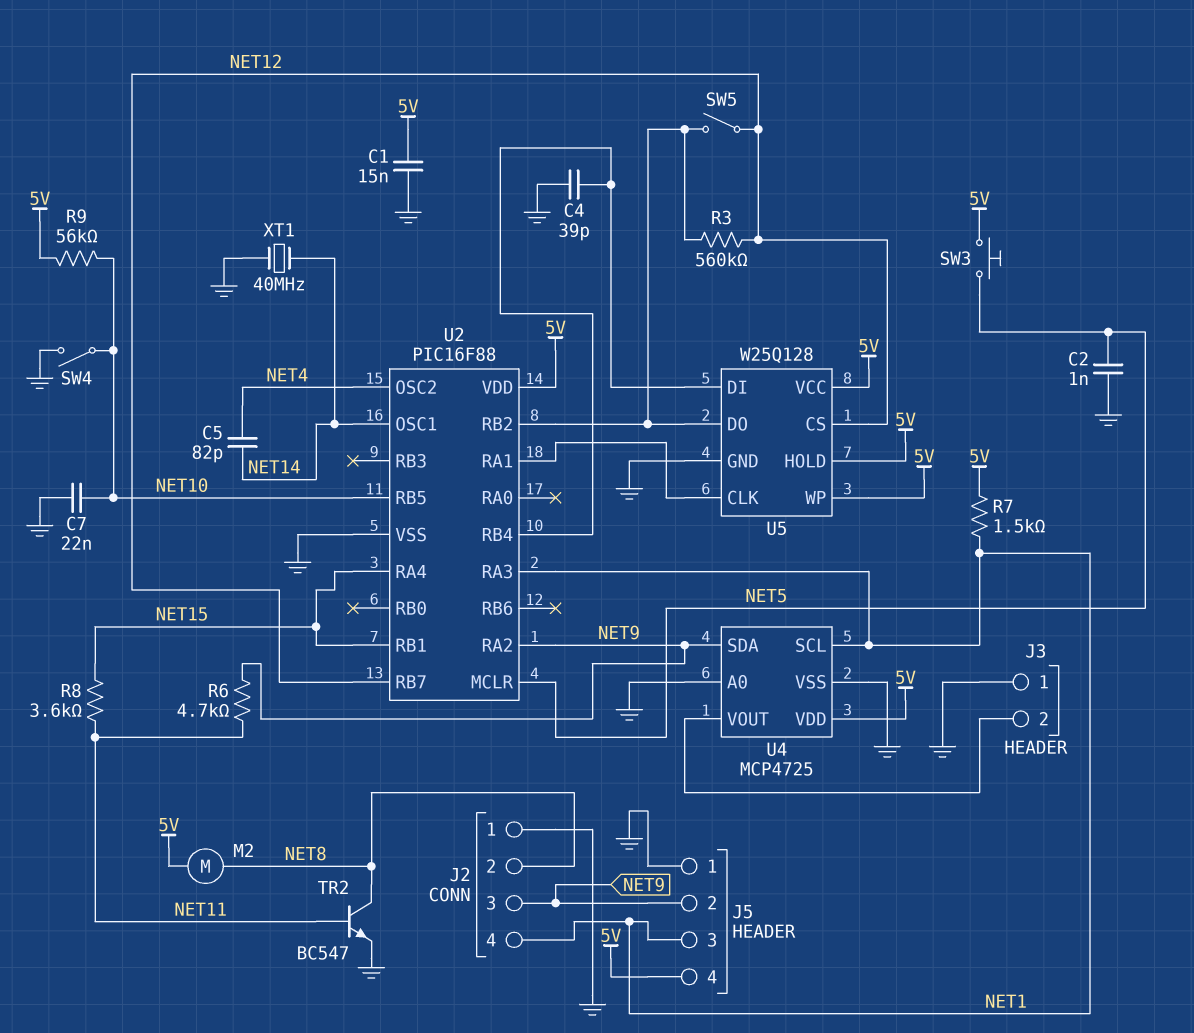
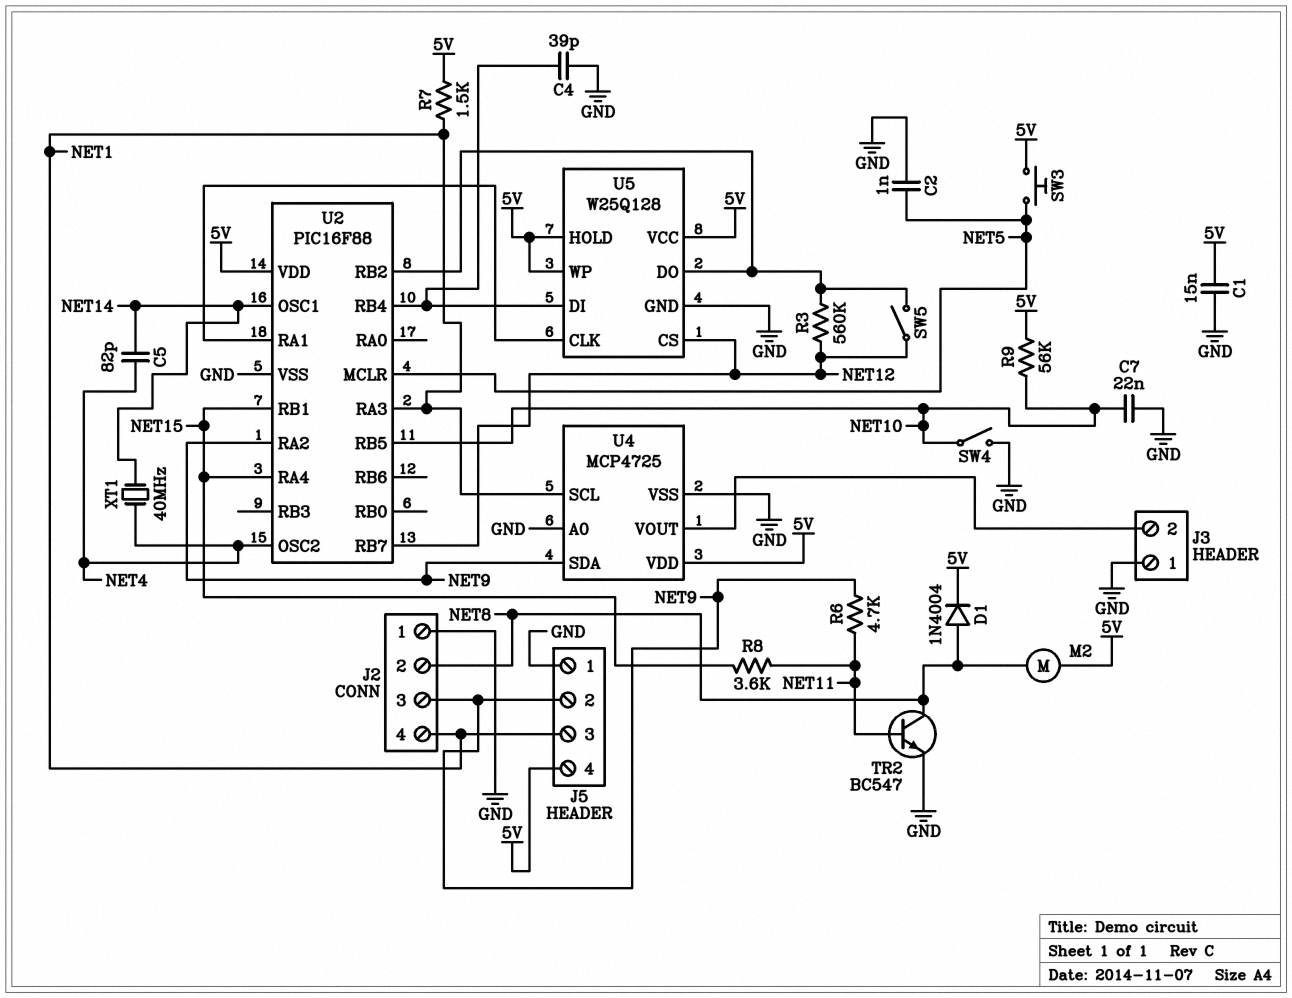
D1: none -> diode 1N4004 (A NET8, K 5V)
XT1: 40MHz (GND, NET14) -> 40MHz (NET4, NET14)

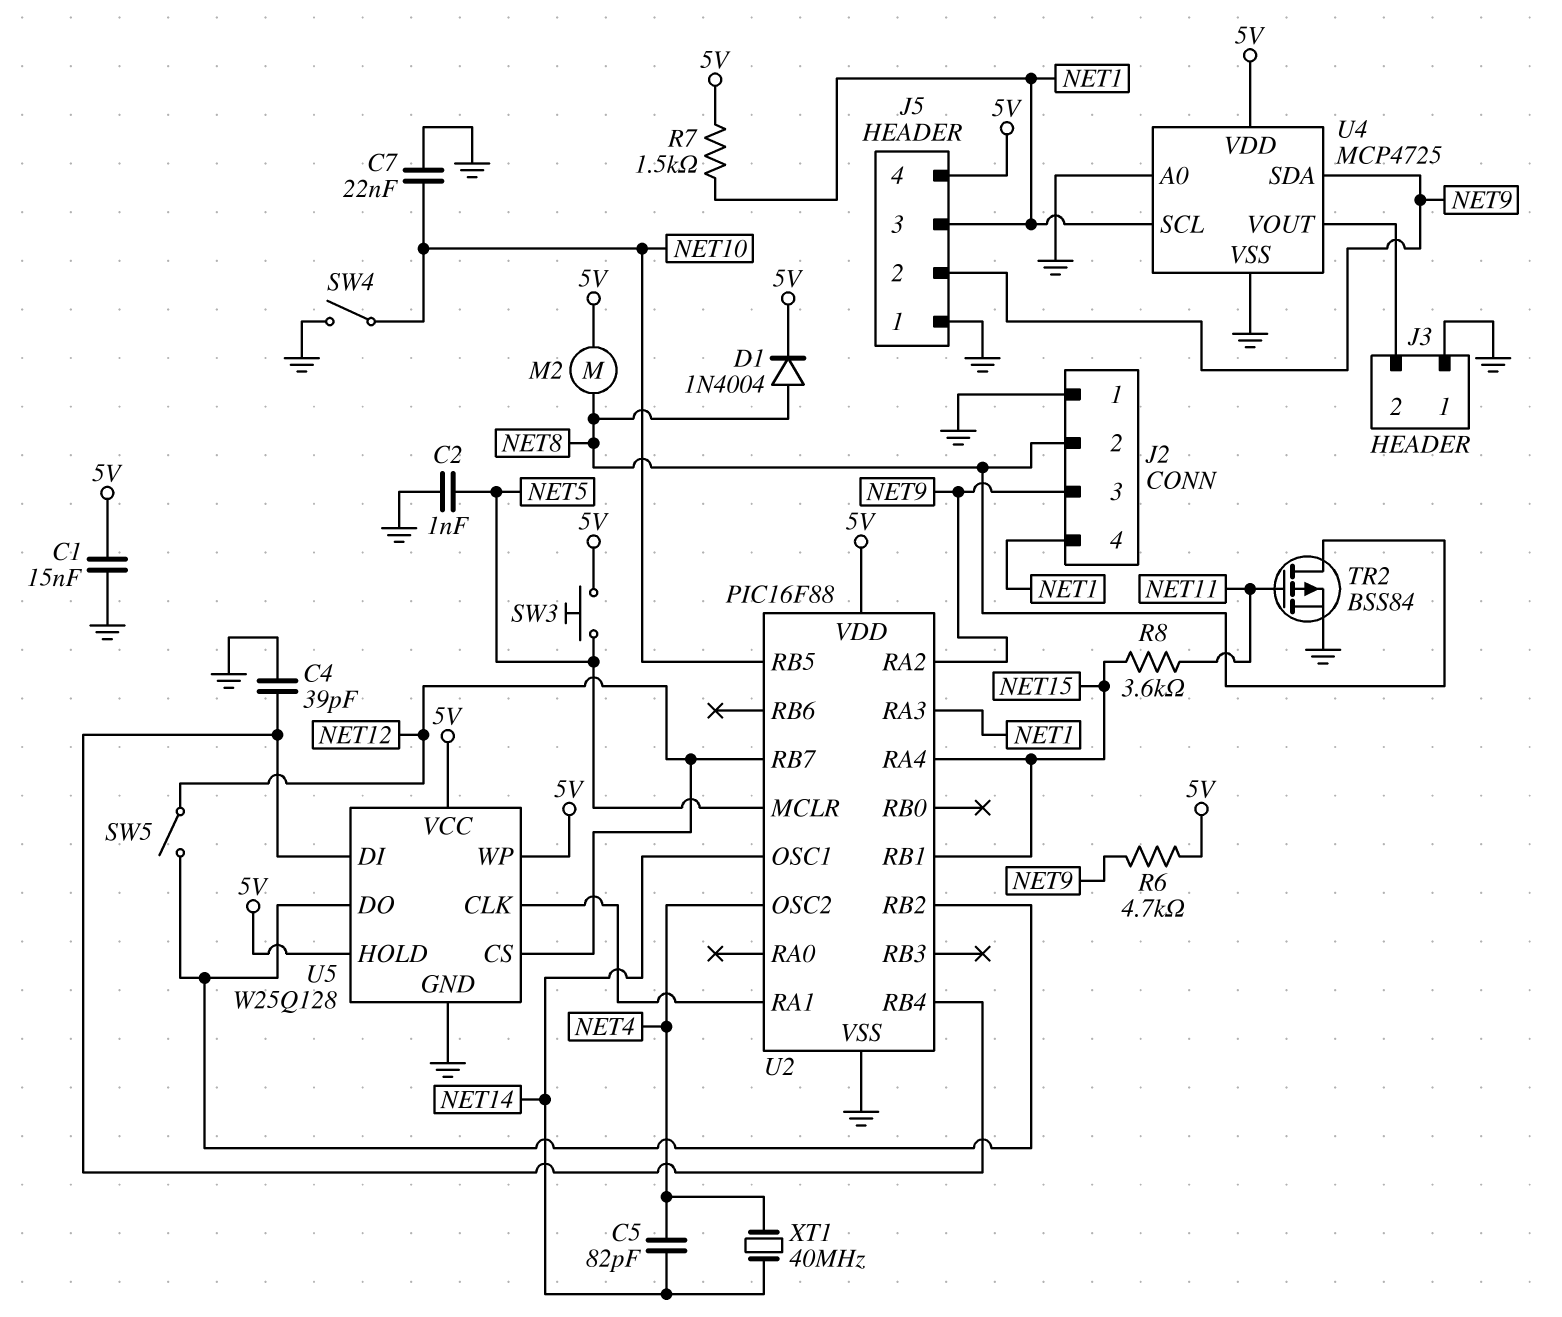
R3: 560k (NET12, U2/RB2) -> none
R6: 4.7k (NET9, NET11) -> 4.7k (5V, NET9)
R9: 56k (5V, NET10) -> none
TR2: NPN BC547 (B NET11, C NET8, E GND) -> PMOS BSS84 (G NET11, D NET8, S GND)

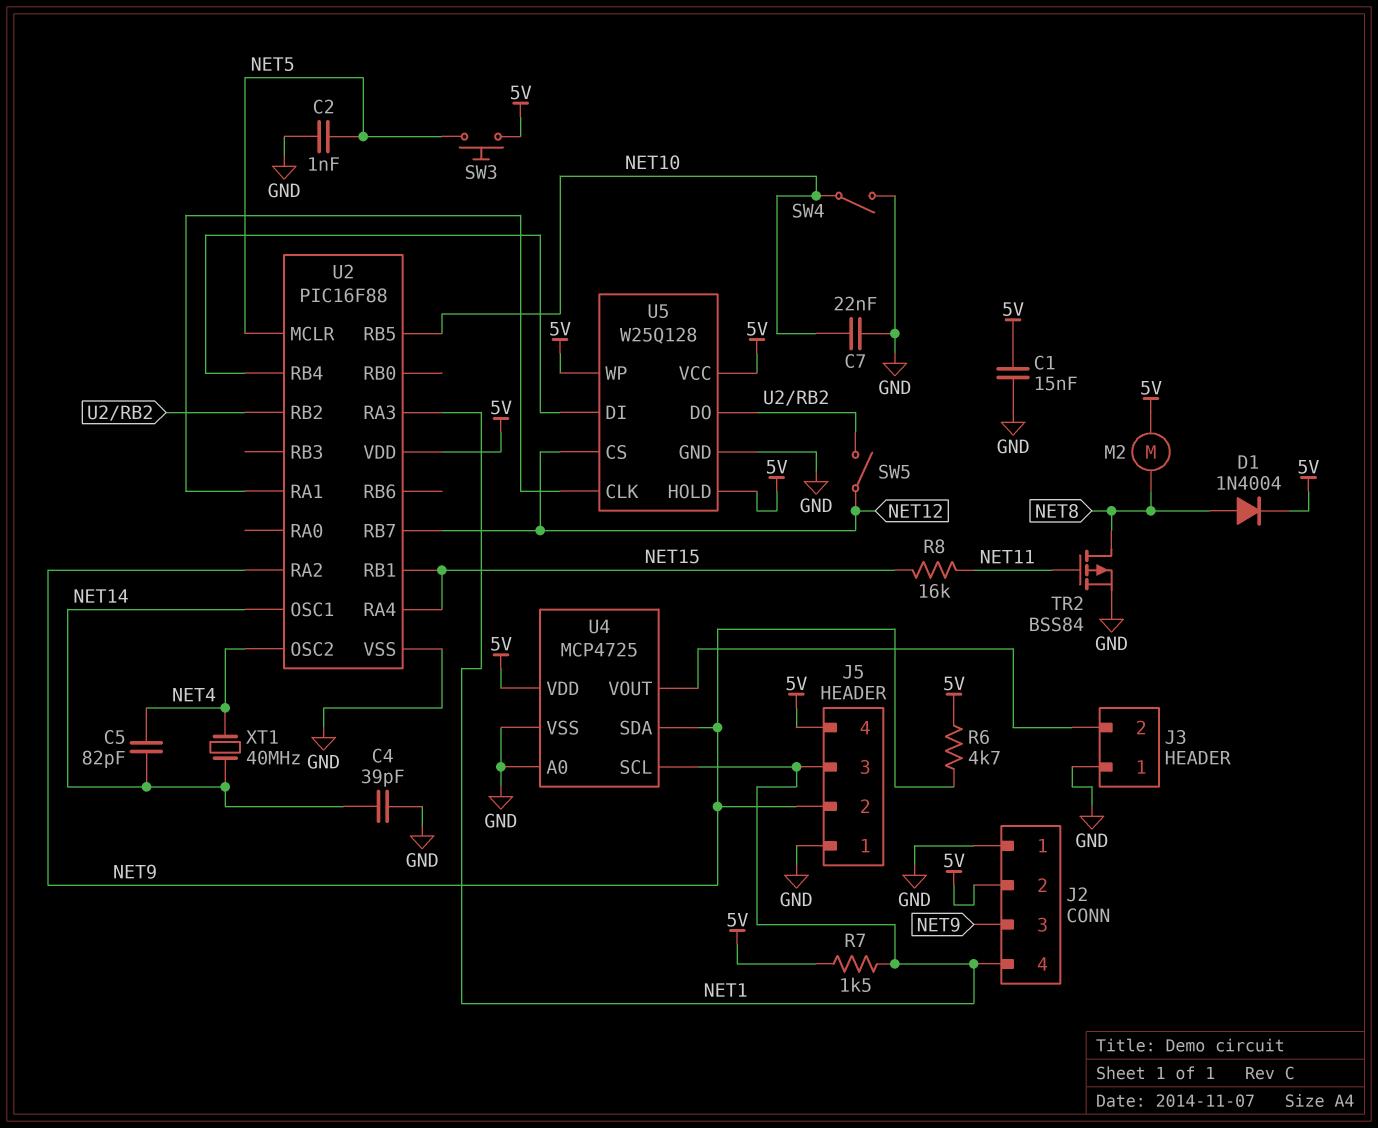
C4: 39pF (GND, U2/RB4) -> 39pF (GND, NET14)
J2 pin 2: NET8 -> 5V
R8: 3.6k (NET11, NET15) -> 16k (NET11, NET15)

